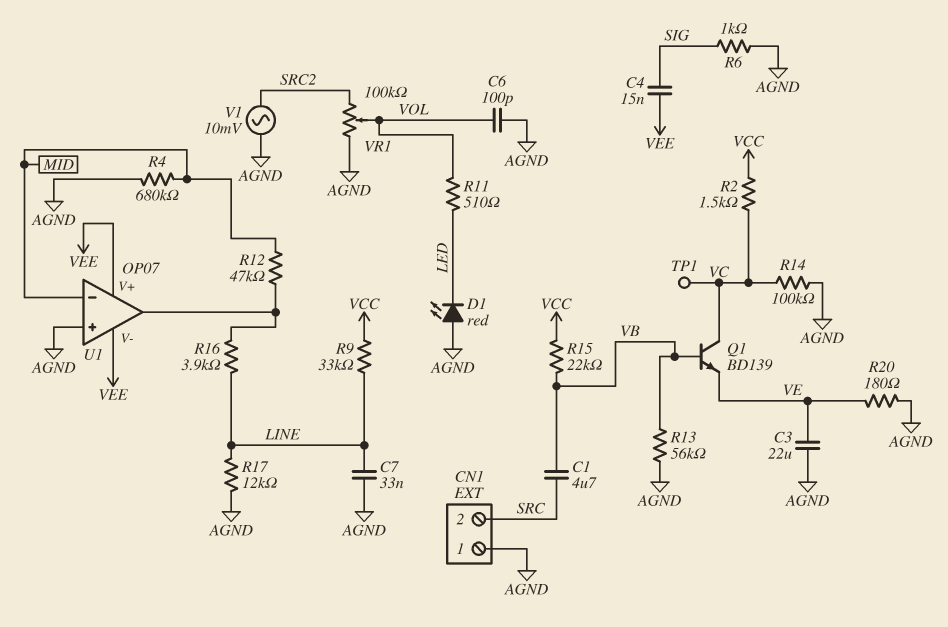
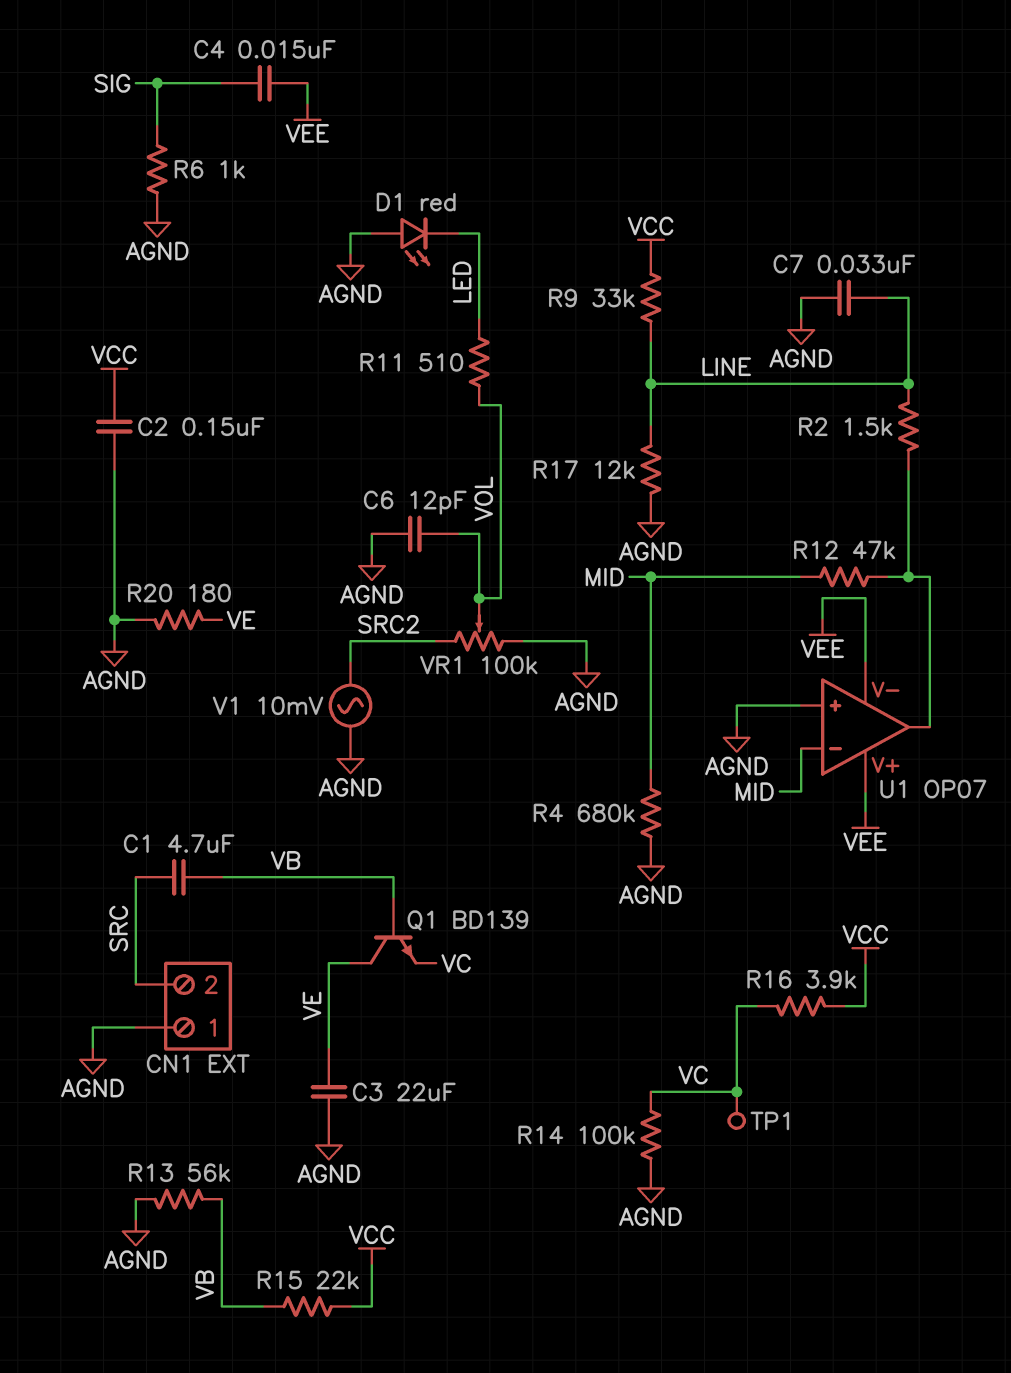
C2: none -> 150nF (AGND, VCC)
C6: 100pF (AGND, VOL) -> 12pF (AGND, VOL)
Q1: NPN BD139 (B VB, C VC, E VE) -> NPN BD139 (B VB, C VE, E VC)
R2: 1.5k (VC, VCC) -> 1.5k (LINE, U1/out)
R16: 3.9k (LINE, U1/out) -> 3.9k (VC, VCC)

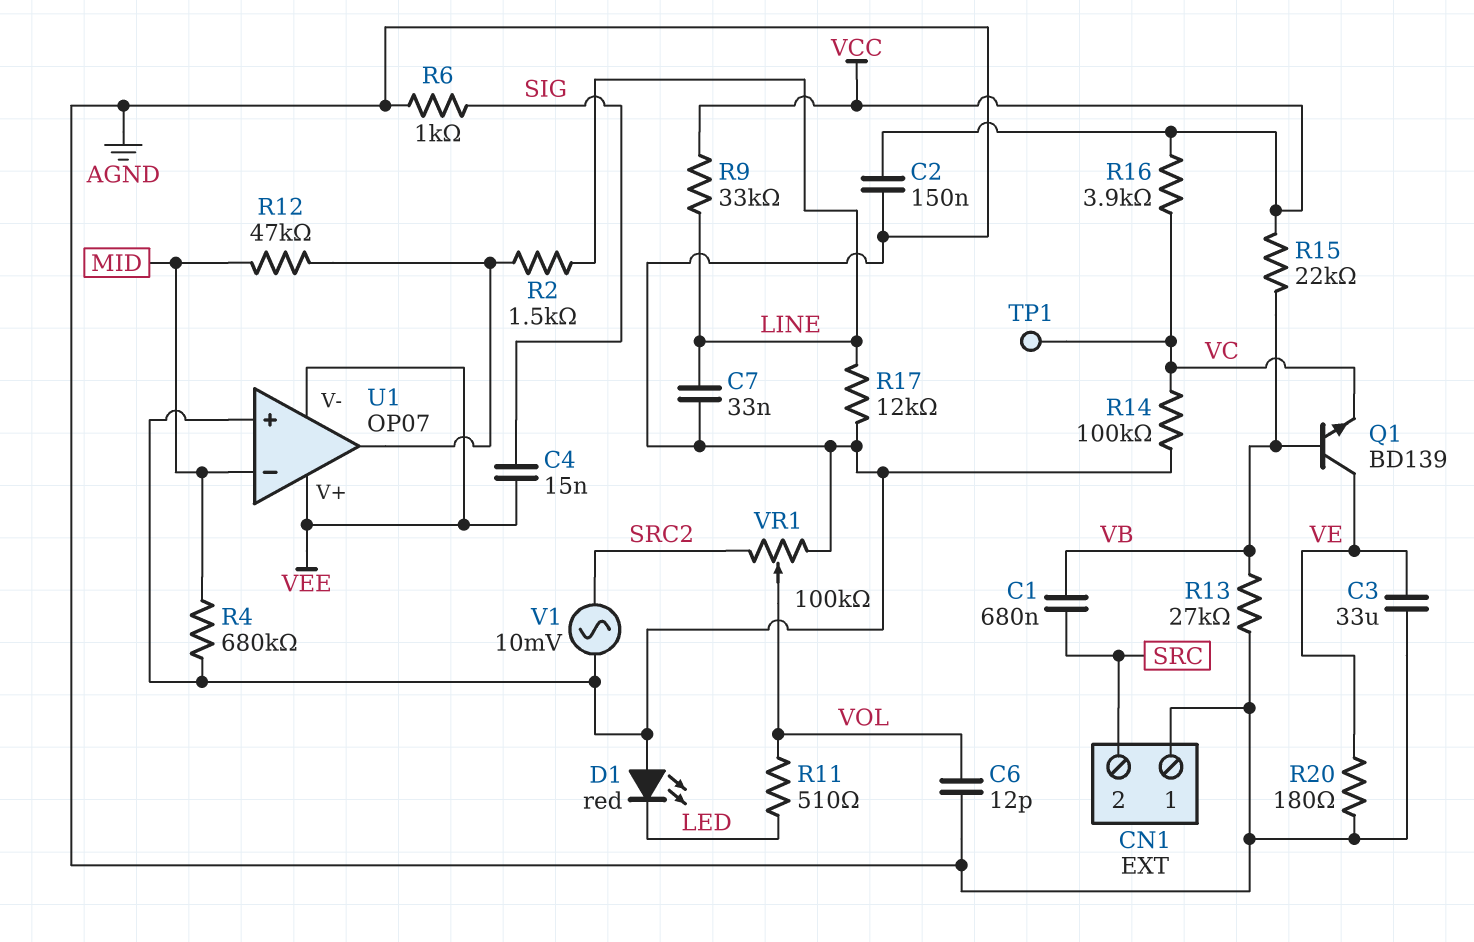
C1: 4.7uF (SRC, VB) -> 680nF (SRC, VB)
C3: 22uF (AGND, VE) -> 33uF (AGND, VE)
R13: 56k (AGND, VB) -> 27k (AGND, VB)

